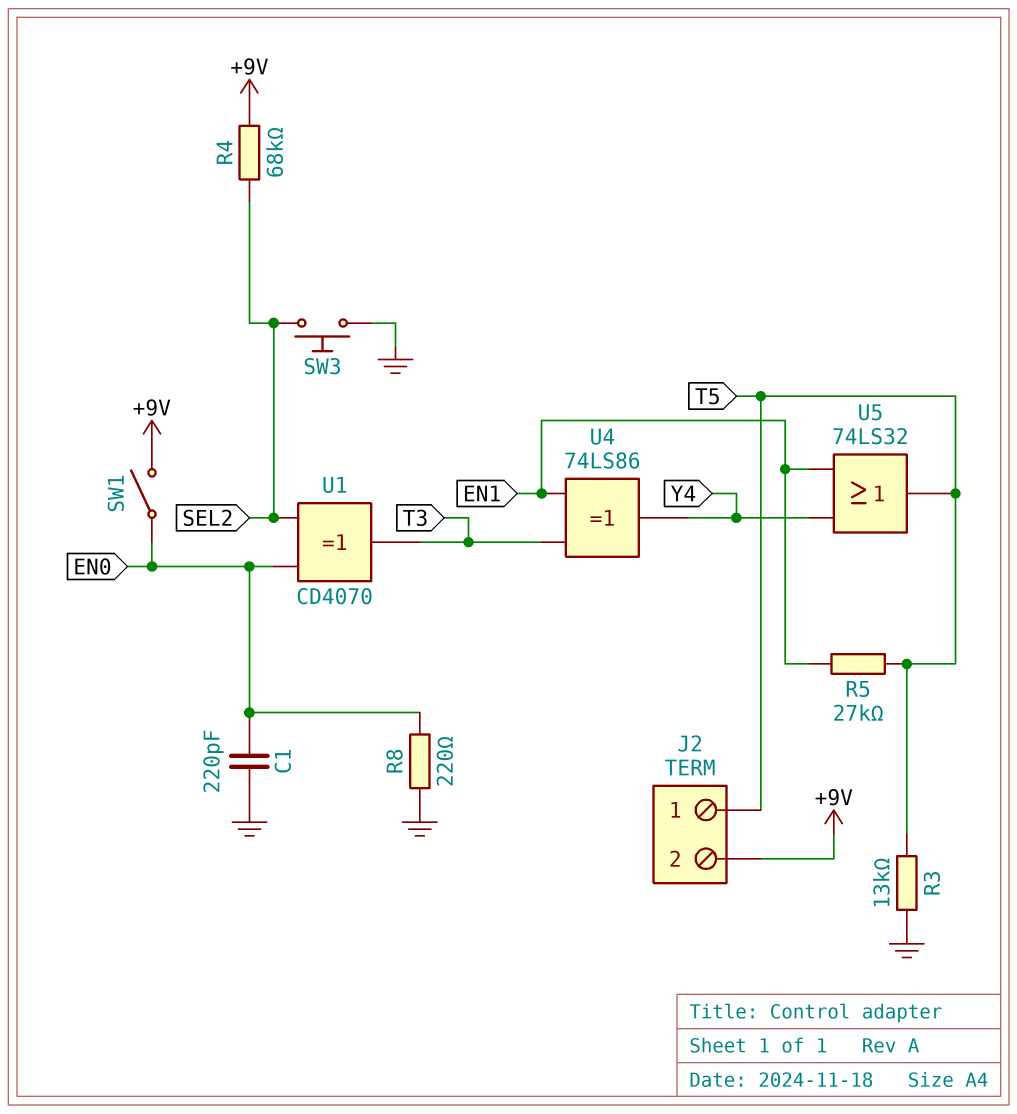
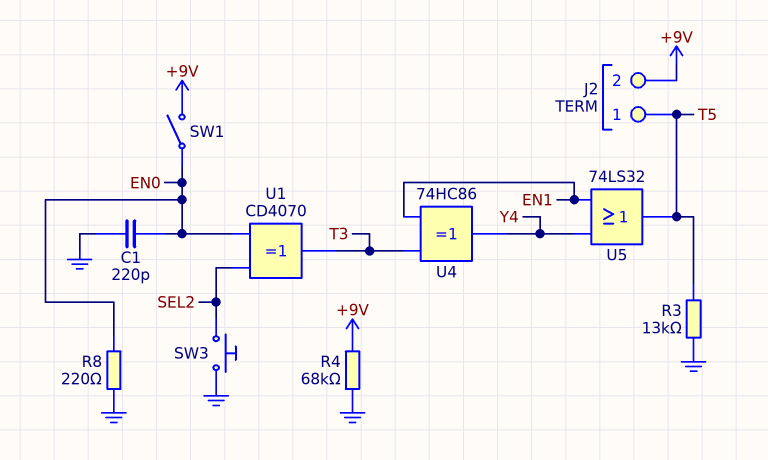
R4: 68k (+9V, SEL2) -> 68k (+9V, GND)
R5: 27k (EN1, T5) -> none
U4: XOR 74LS86 (in EN1, in T3, out Y4) -> XOR 74HC86 (in EN1, in T3, out Y4)

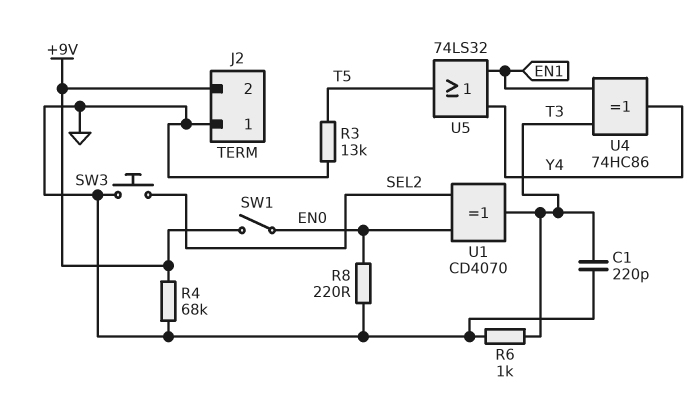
C1: 220pF (EN0, GND) -> 220pF (GND, T3)
J2 pin 1: T5 -> GND
R6: none -> 1k (GND, T3)

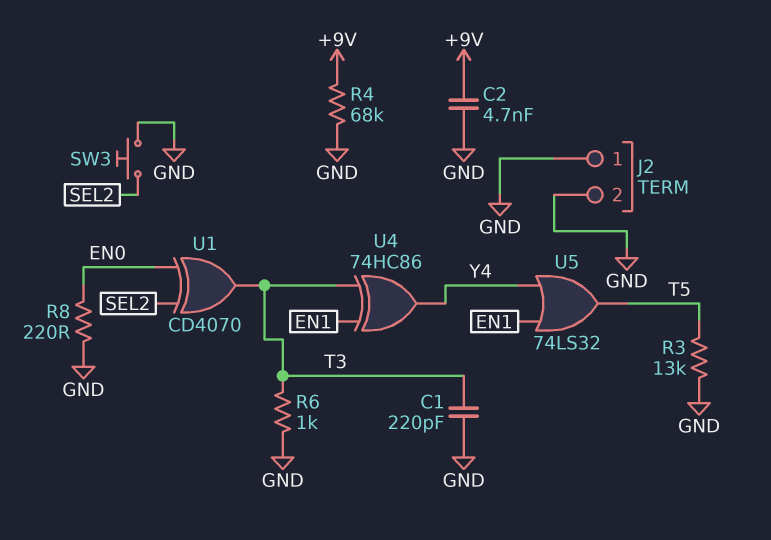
C2: none -> 4.7nF (+9V, GND)
J2 pin 2: +9V -> GND
SW1: switch (+9V, EN0) -> none

